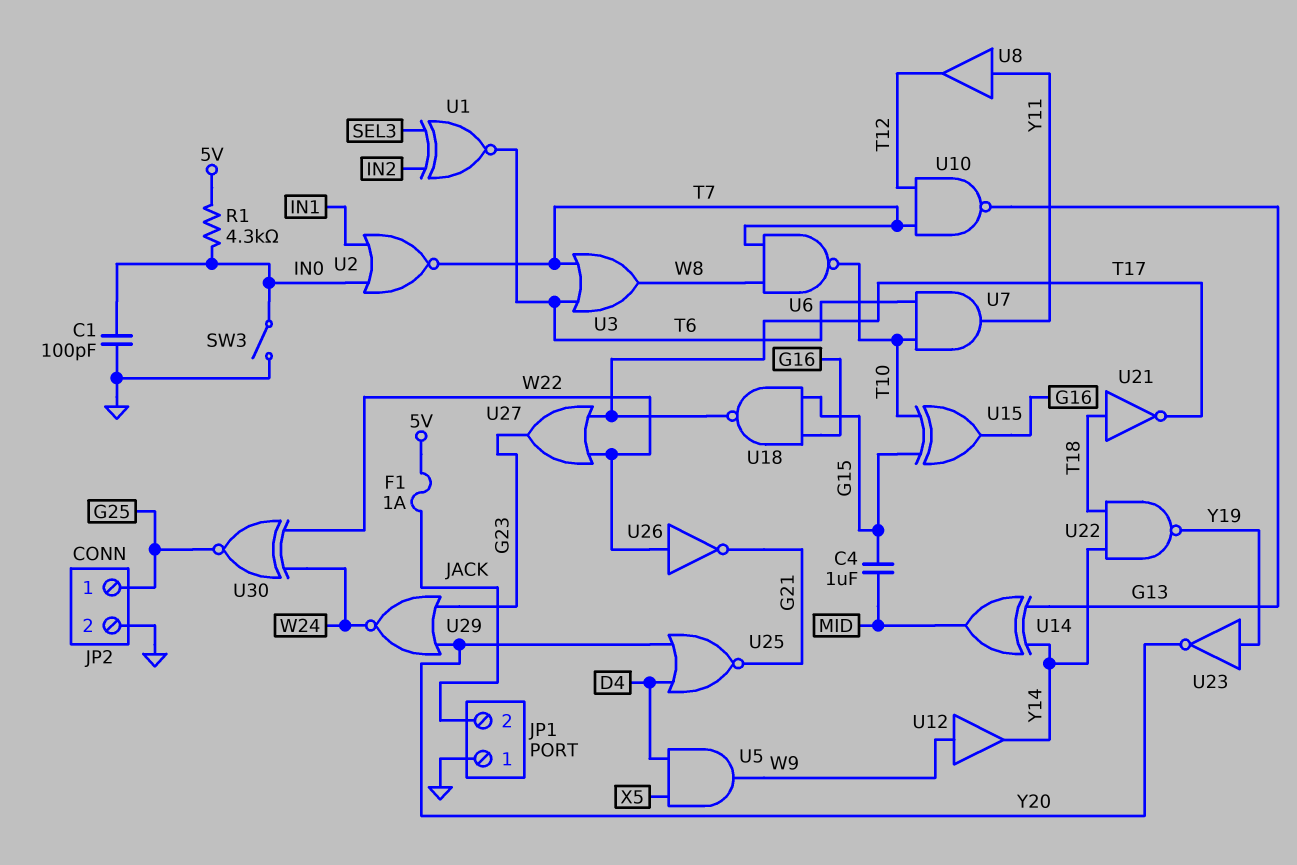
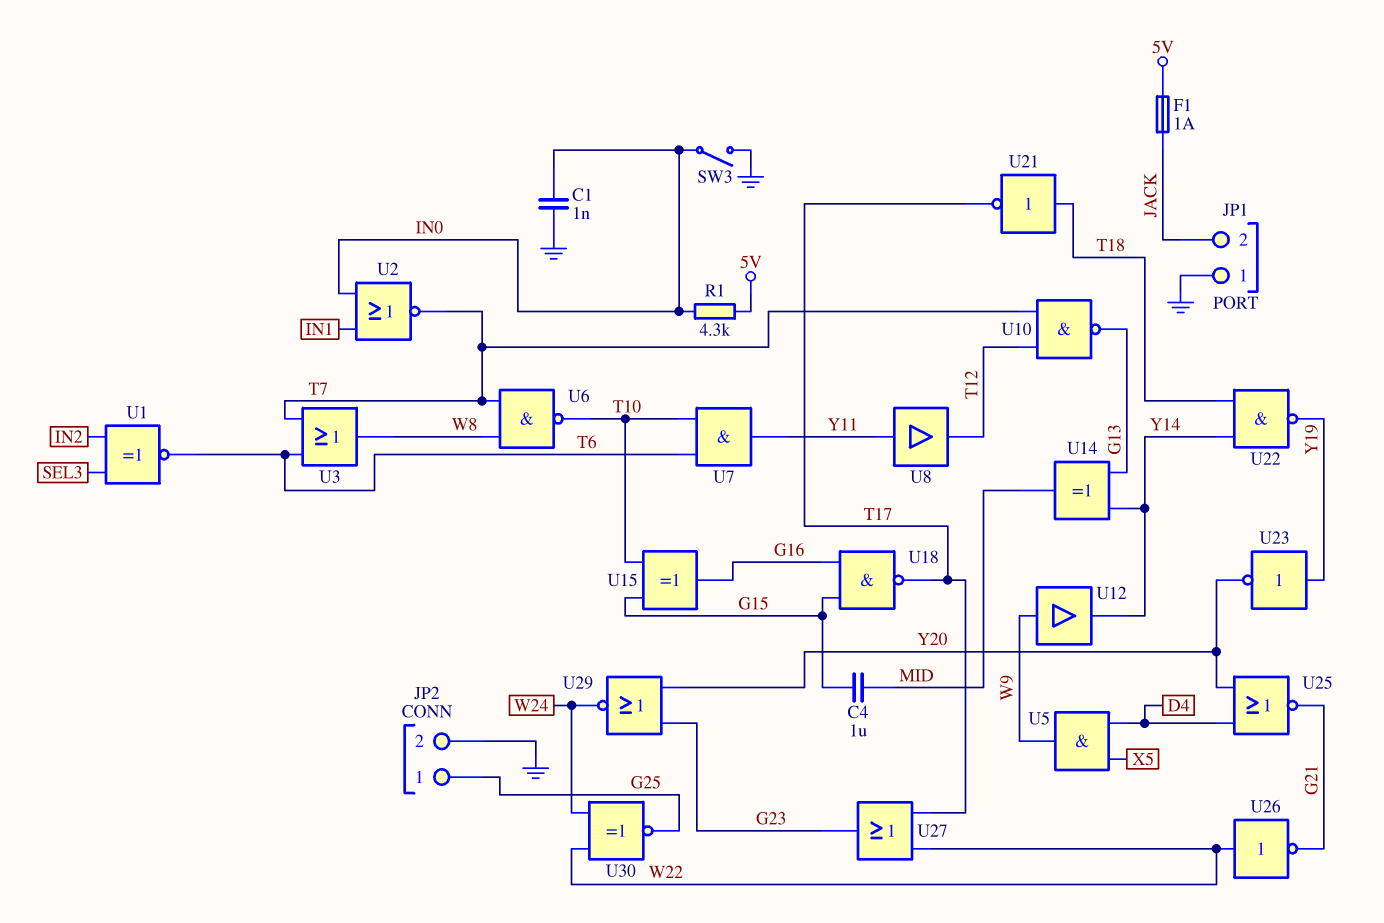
C1: 100pF (GND, IN0) -> 1nF (GND, IN0)

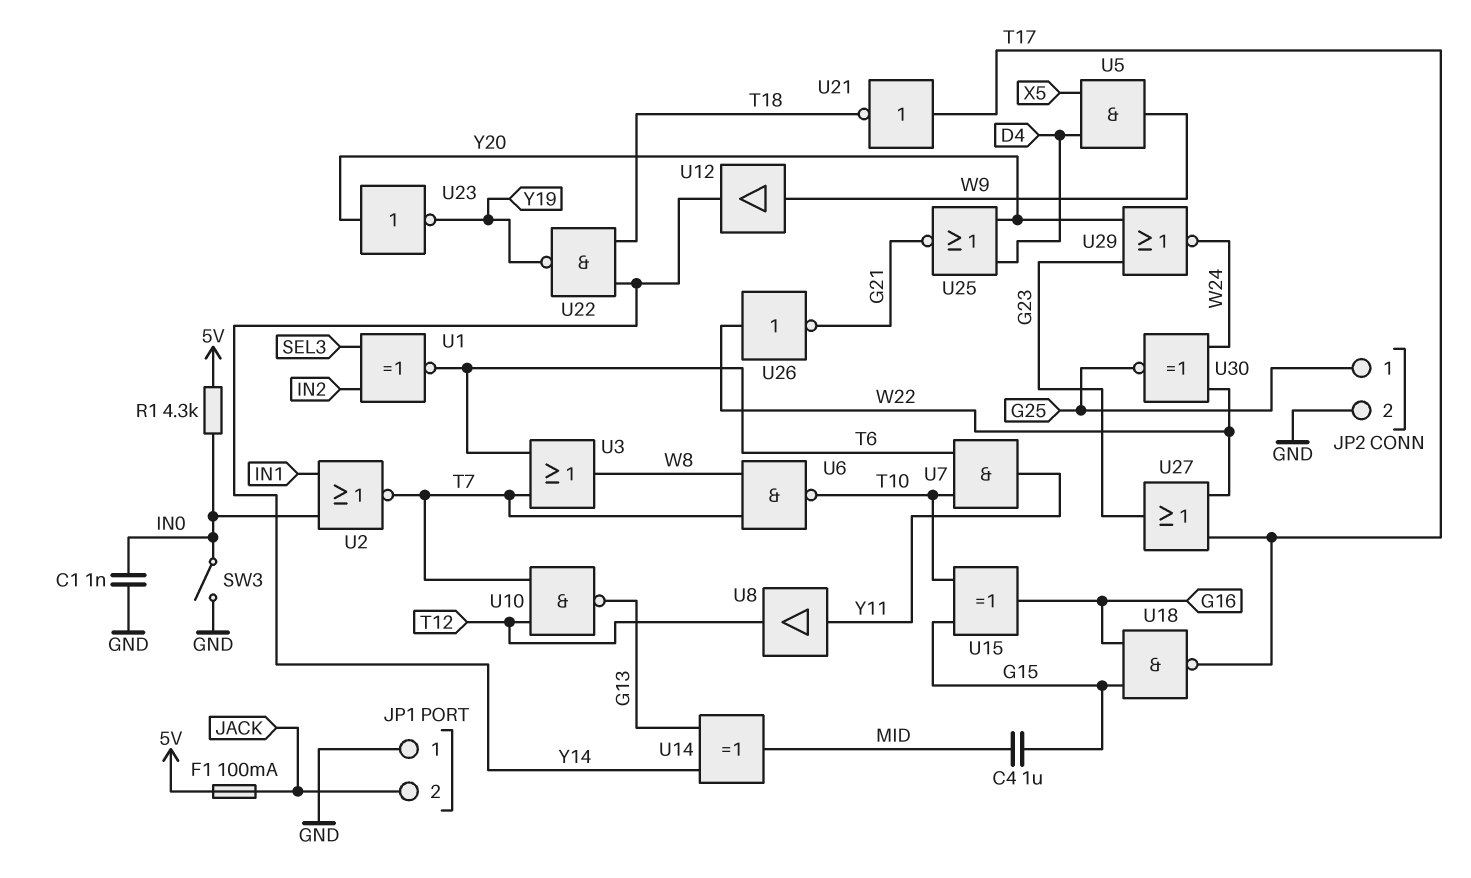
F1: 1A (5V, JACK) -> 100mA (5V, JACK)
U21: NOT (in T18, out T17) -> NOT (in T17, out T18)
U23: NOT (in Y19, out Y20) -> NOT (in Y20, out Y19)

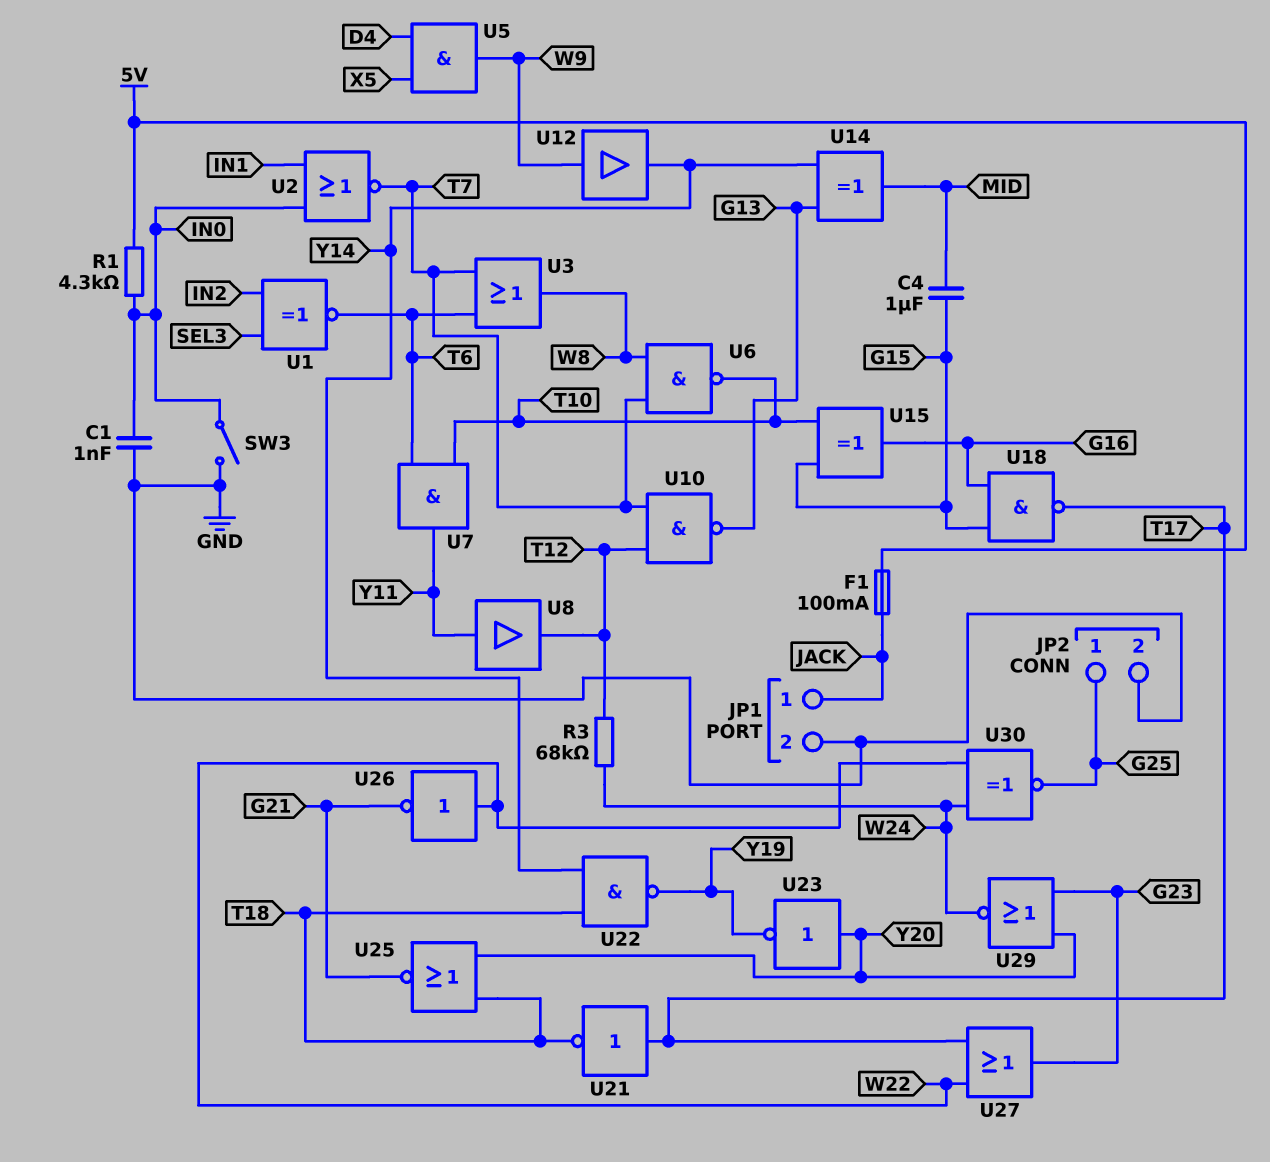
JP1 pin 1: GND -> JACK
JP1 pin 2: JACK -> GND
R3: none -> 68k (T12, W24)
U25: NOR (in D4, in Y20, out G21) -> NOR (in T18, in Y20, out G21)

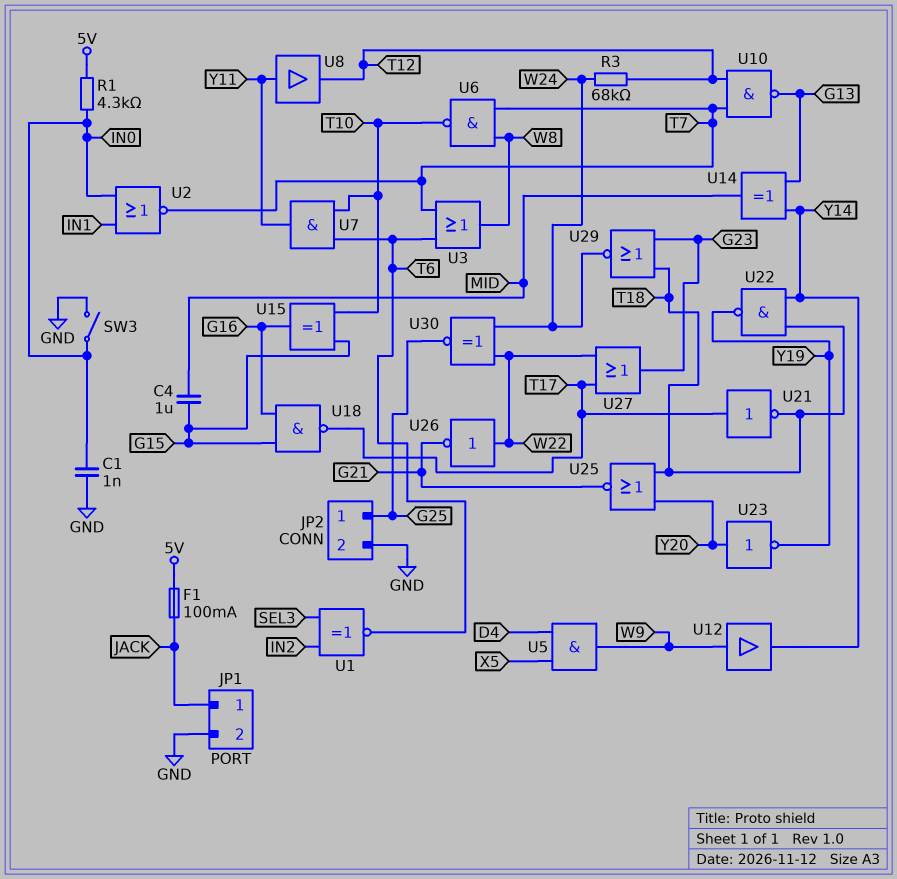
U29: NOR (in G23, in Y20, out W24) -> NOR (in G23, in T18, out W24)

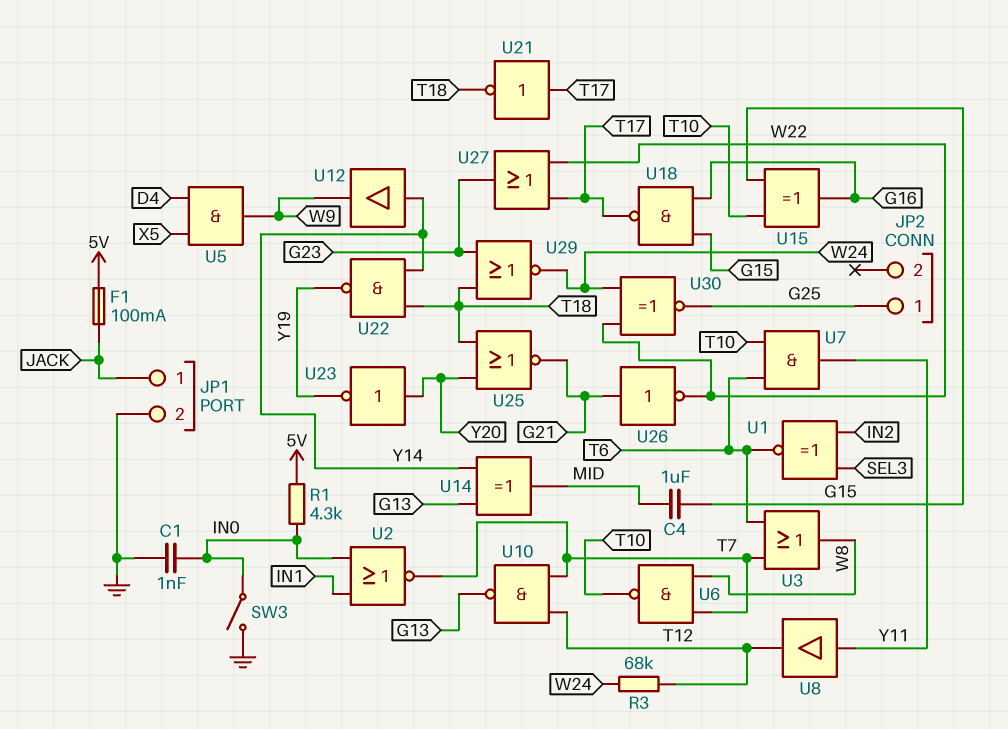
JP2 pin 2: GND -> none
U12: buffer (in W9, out Y14) -> buffer (in Y14, out W9)
U26: NOT (in W22, out G21) -> NOT (in G21, out W22)

